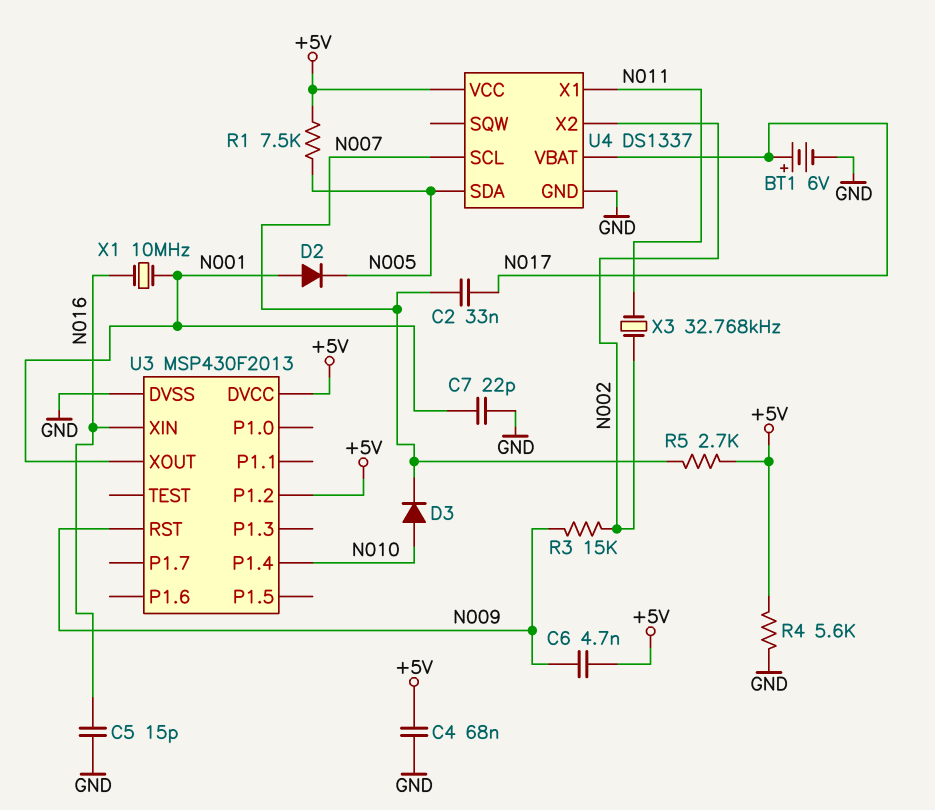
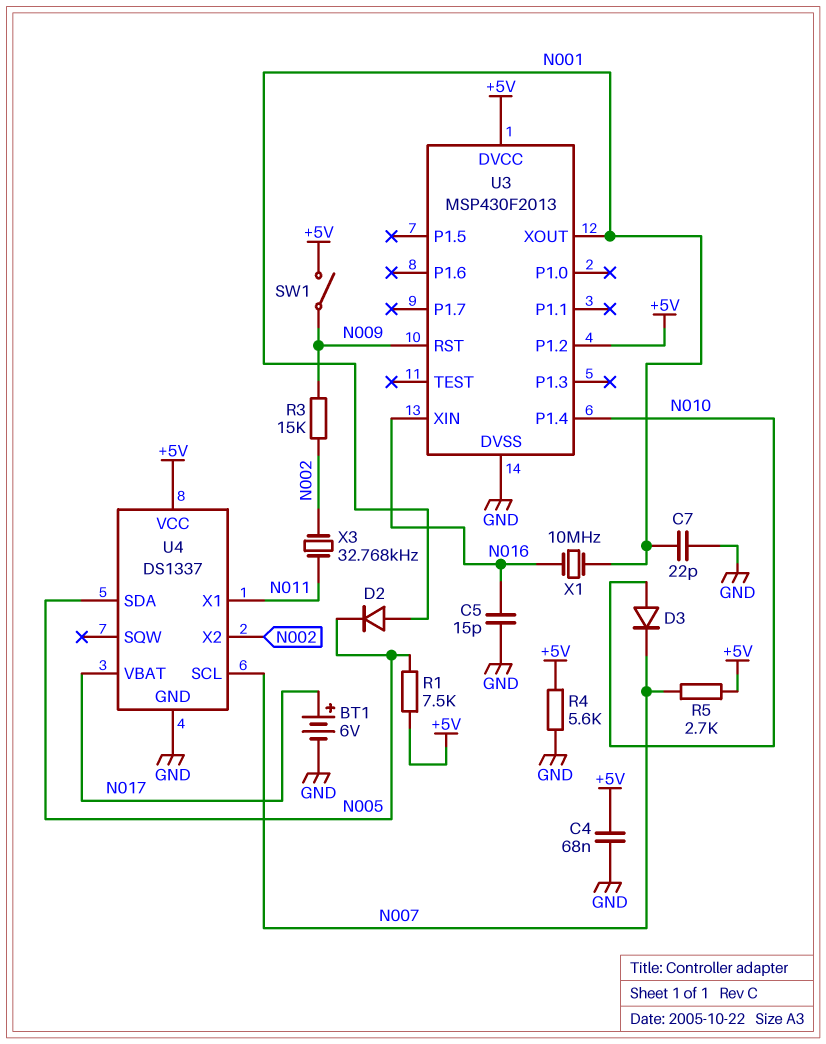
C2: 33nF (N007, N017) -> none
C6: 4.7nF (+5V, N009) -> none
SW1: none -> switch (+5V, N009)

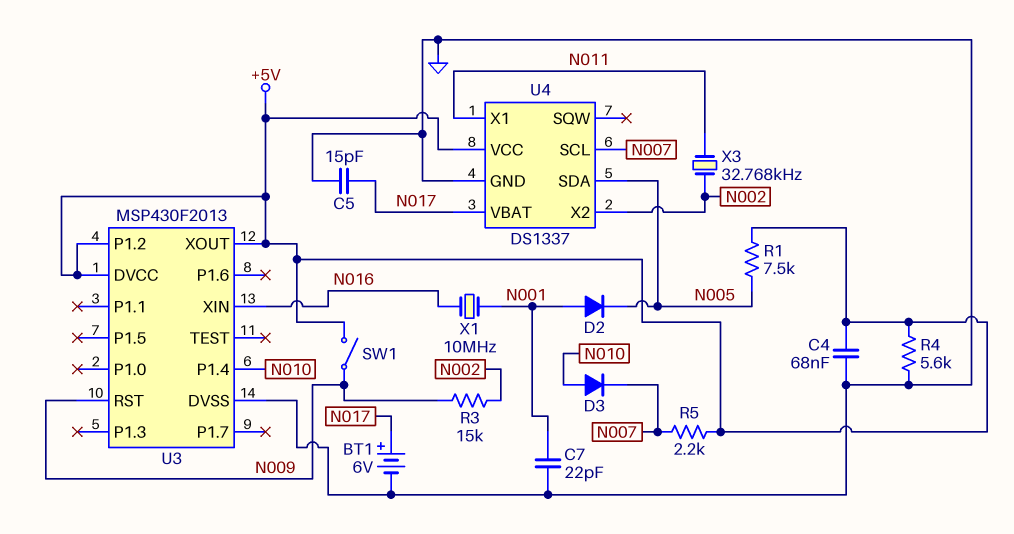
C5: 15pF (GND, N016) -> 15pF (GND, N017)
R5: 2.7k (+5V, N007) -> 2.2k (+5V, N007)
U3 pin XOUT: N001 -> +5V

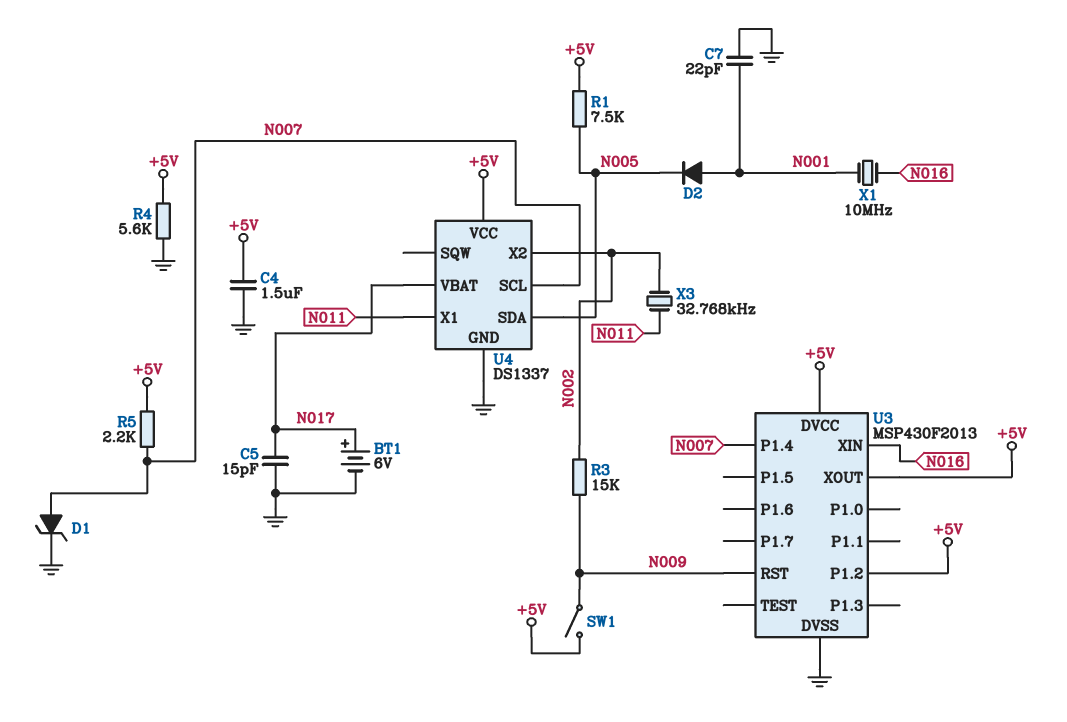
C4: 68nF (+5V, GND) -> 1.5uF (+5V, GND)
D1: none -> zener (A N007, K GND)
D3: diode (A N010, K N007) -> none
U3 pin P1.4: N010 -> N007

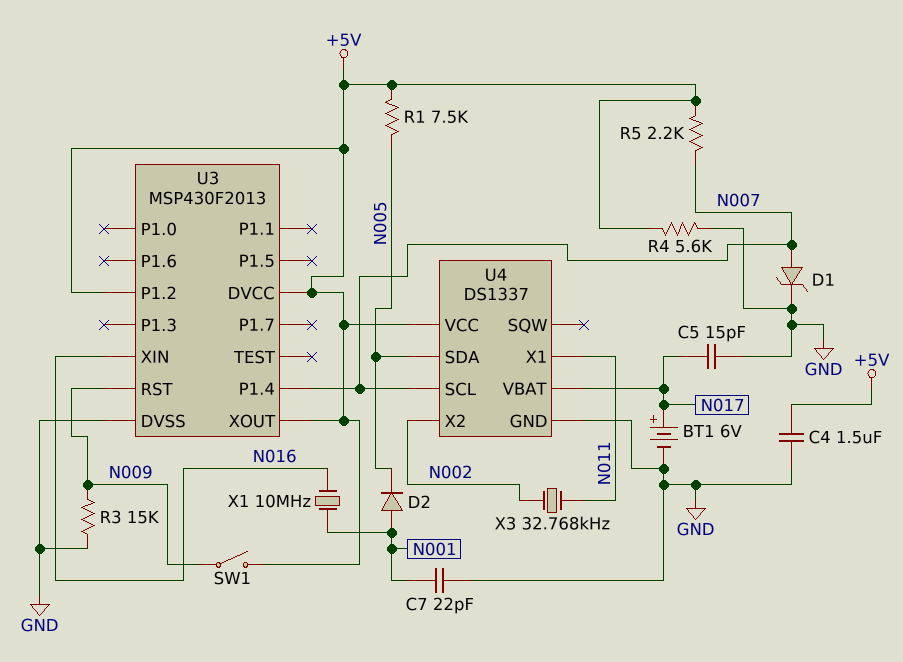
R3: 15k (N002, N009) -> 15k (GND, N009)

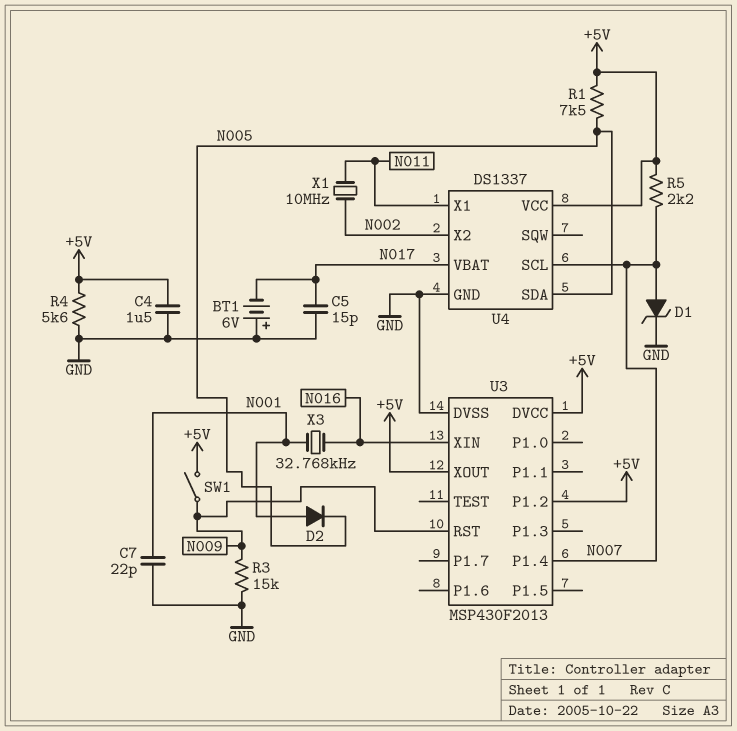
BT1: 6V (plus N017, minus GND) -> 6V (plus GND, minus N017)
X1: 10MHz (N001, N016) -> 10MHz (N002, N011)
X3: 32.768kHz (N002, N011) -> 32.768kHz (N001, N016)

